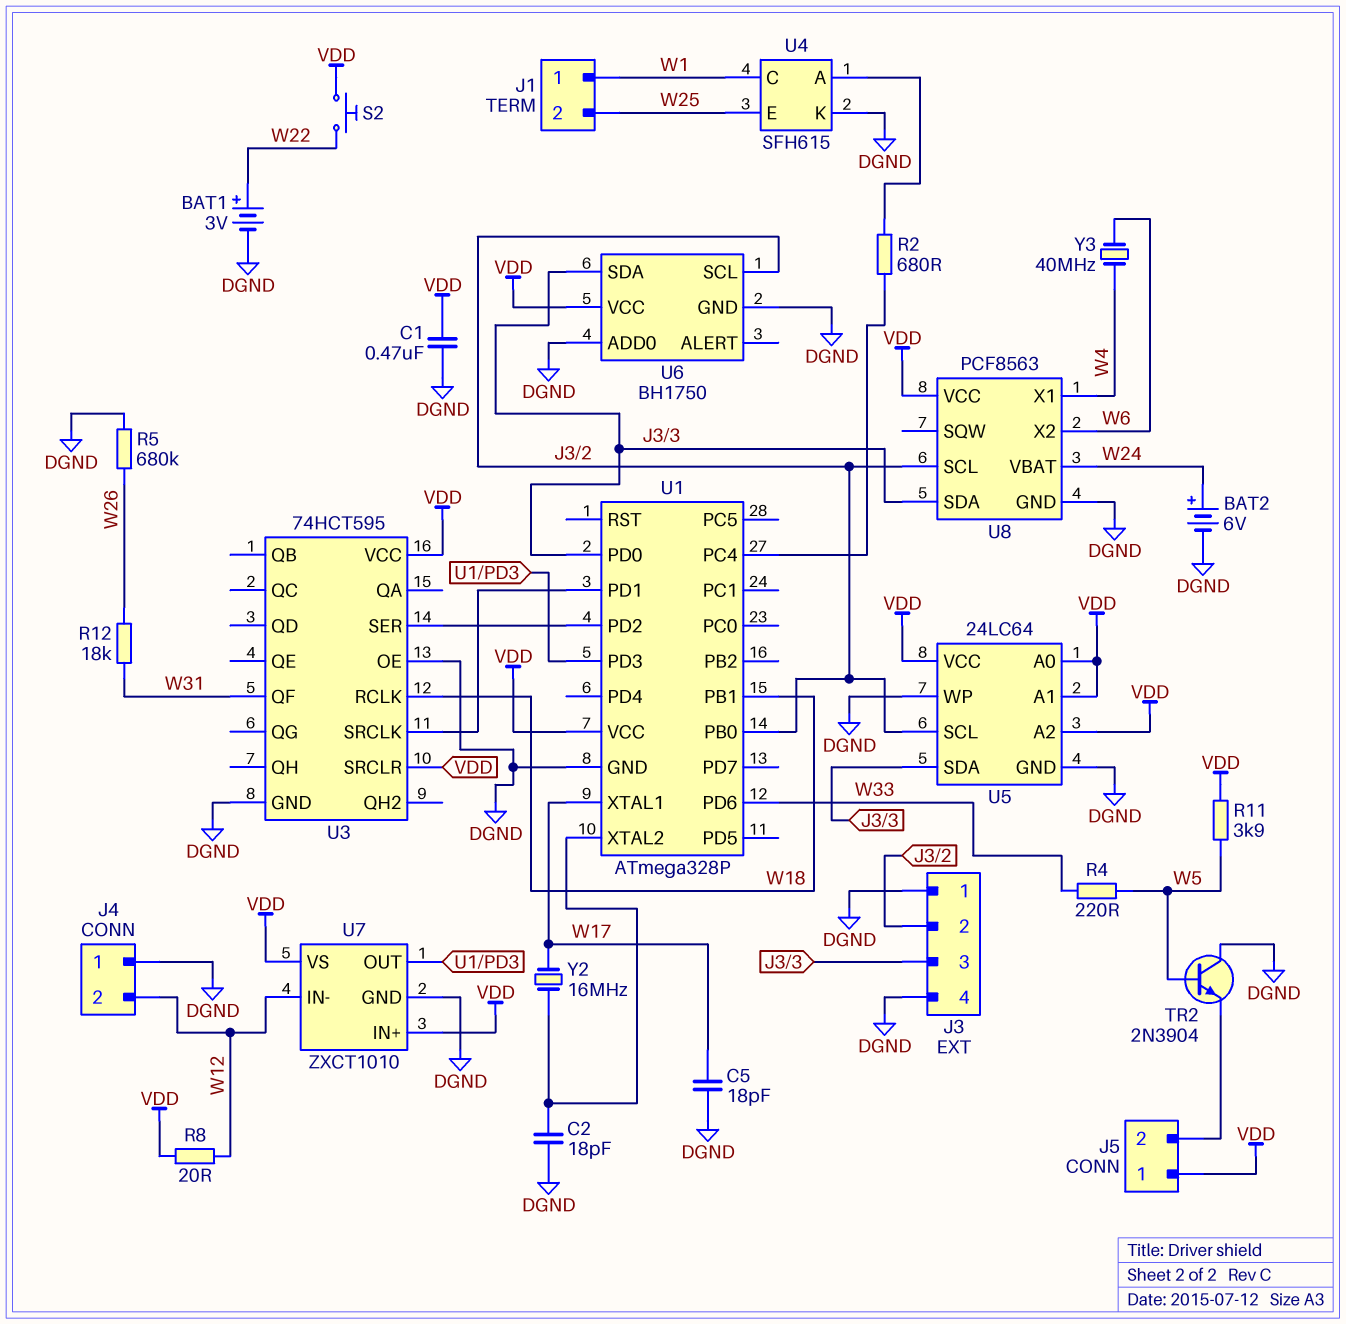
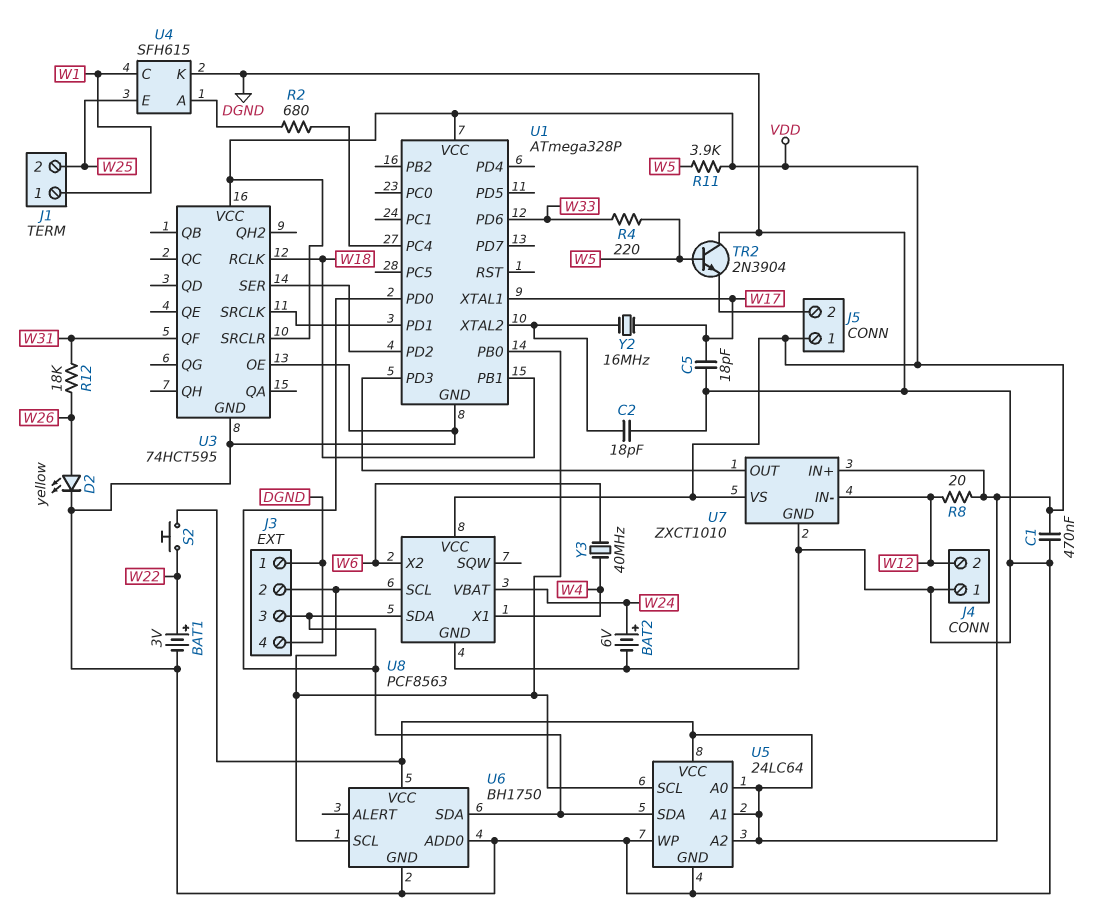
D2: none -> LED yellow (A W26, K DGND)
R5: 680k (DGND, W26) -> none

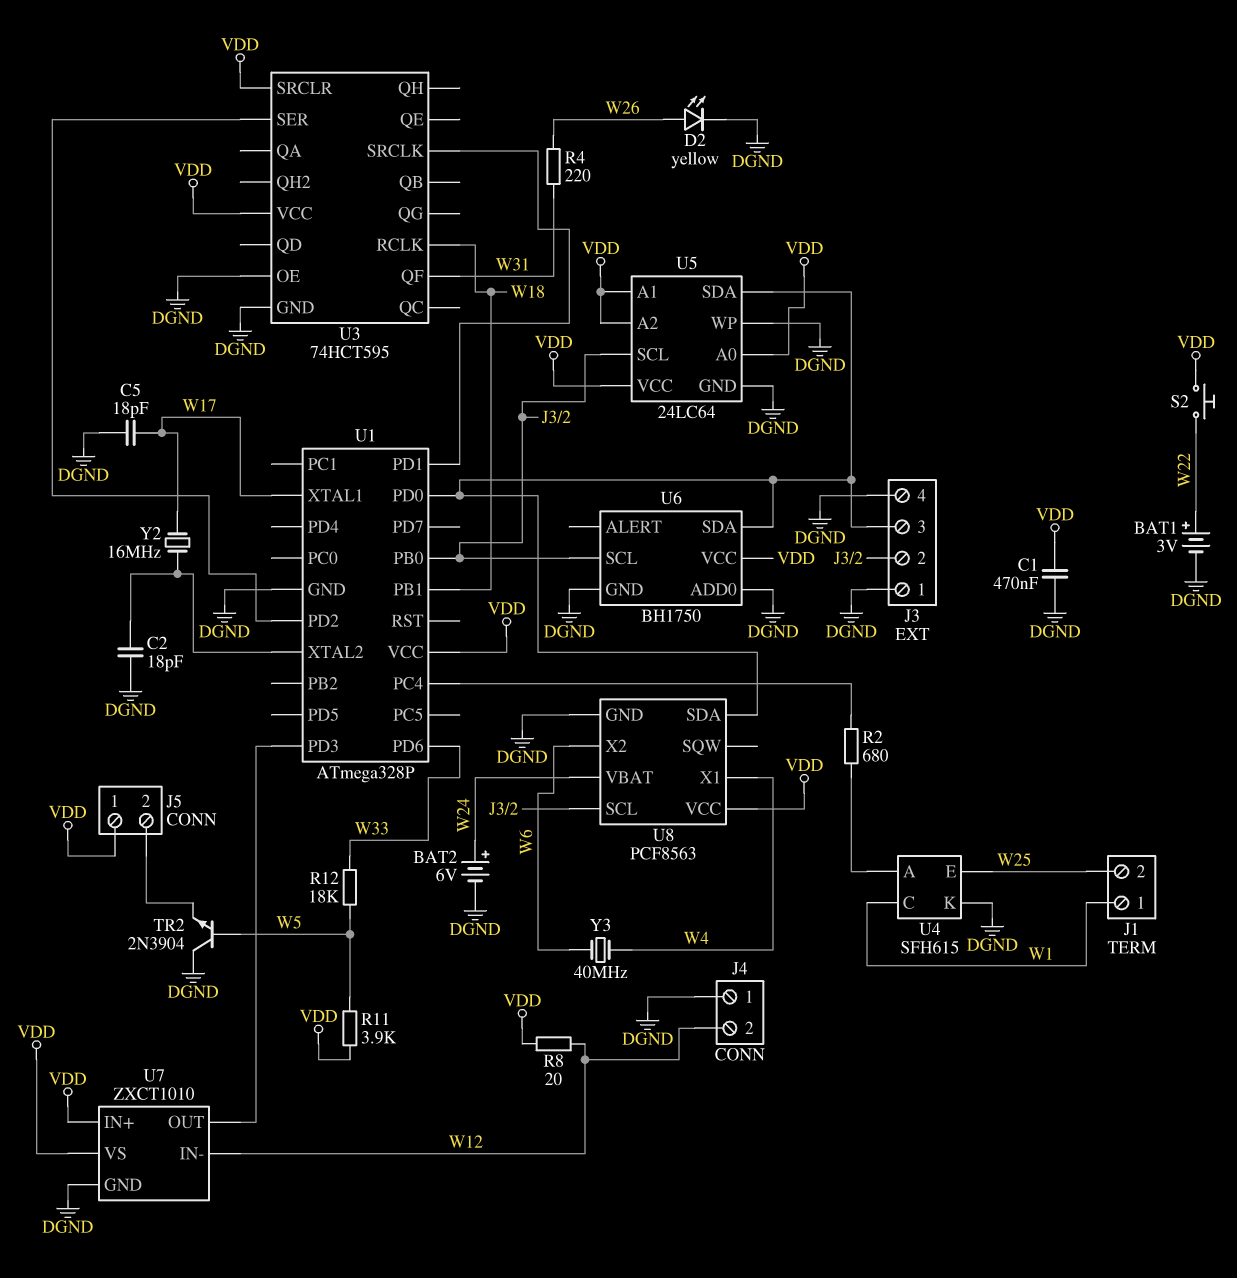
R4: 220 (W5, W33) -> 220 (W26, W31)
R12: 18k (W26, W31) -> 18k (W5, W33)

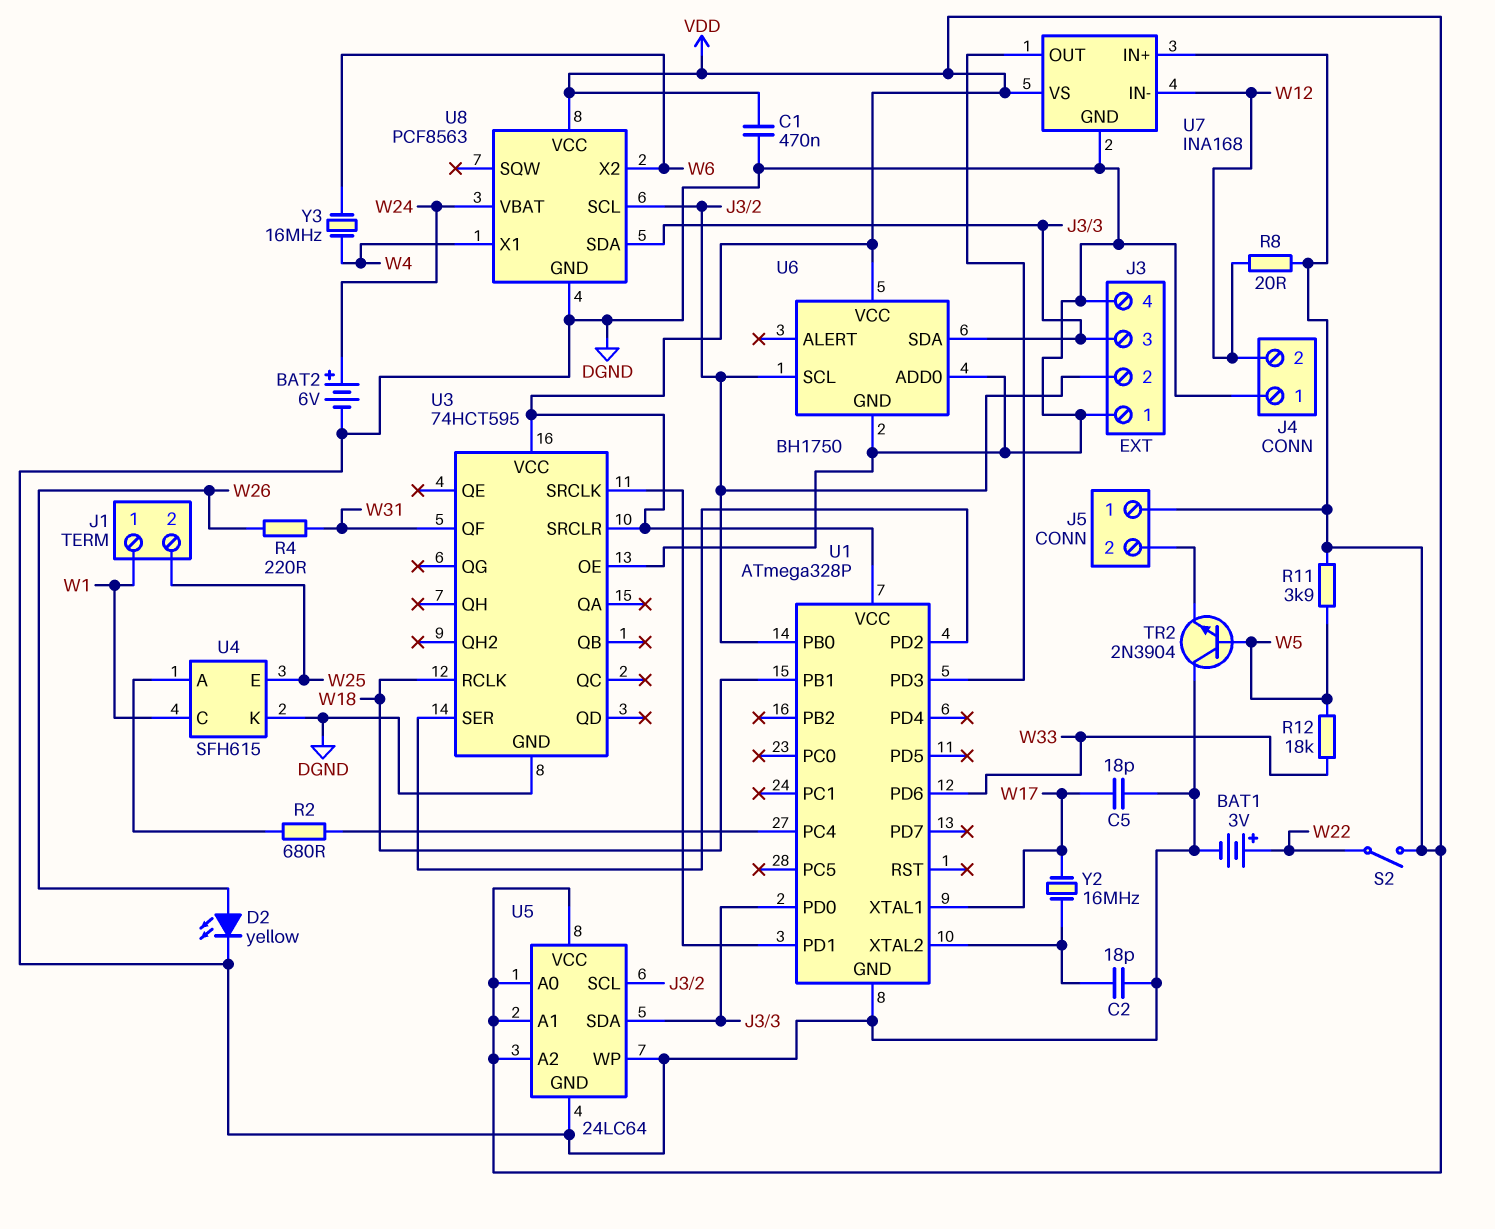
S2: button (VDD, W22) -> switch (VDD, W22)
U7: ZXCT1010 -> INA168
Y3: 40MHz (W4, W6) -> 16MHz (W4, W6)

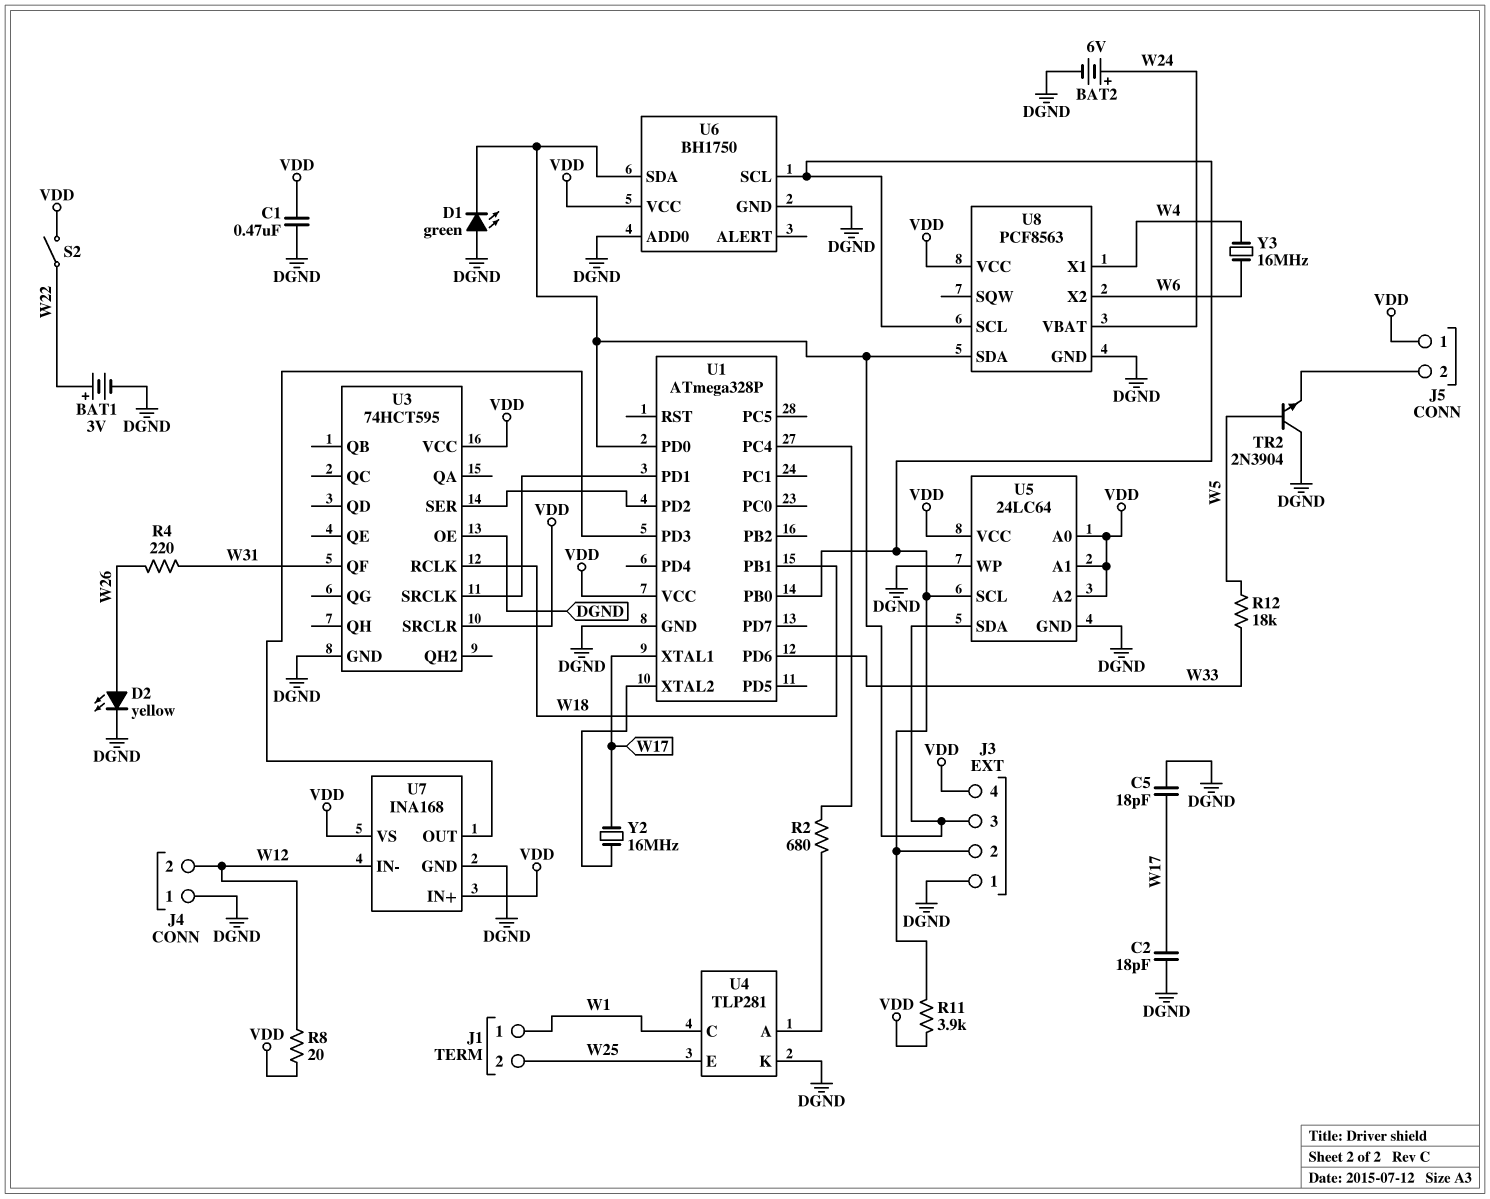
C2: 18pF (DGND, U1/XTAL2) -> 18pF (DGND, W17)
D1: none -> LED green (A DGND, K J3/3)
J3 pin 4: DGND -> VDD
R11: 3.9k (VDD, W5) -> 3.9k (J3/2, VDD)
U4: SFH615 -> TLP281

